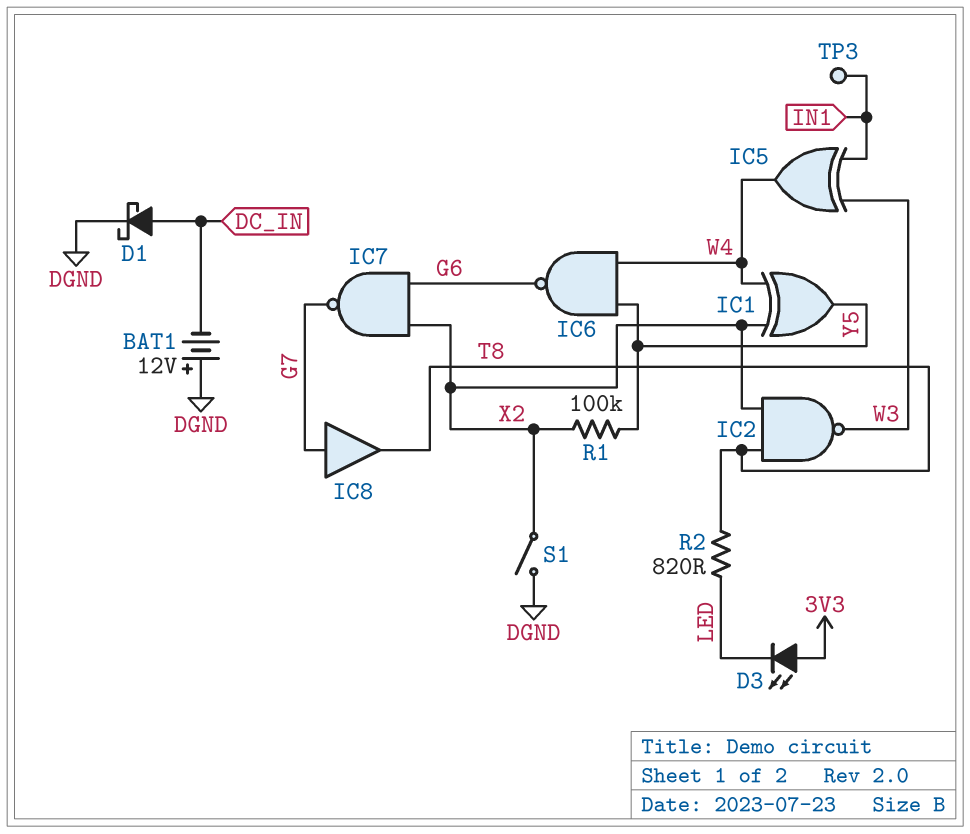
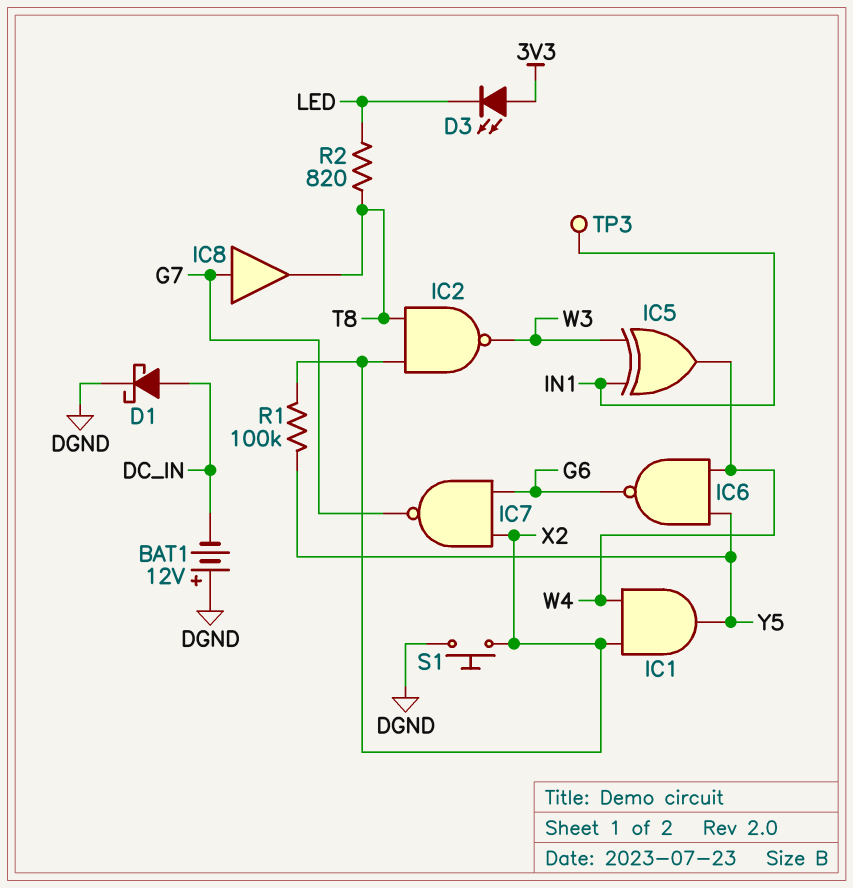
IC1: XOR (in W4, in X2, out Y5) -> AND (in W4, in X2, out Y5)
S1: switch (DGND, X2) -> button (DGND, X2)

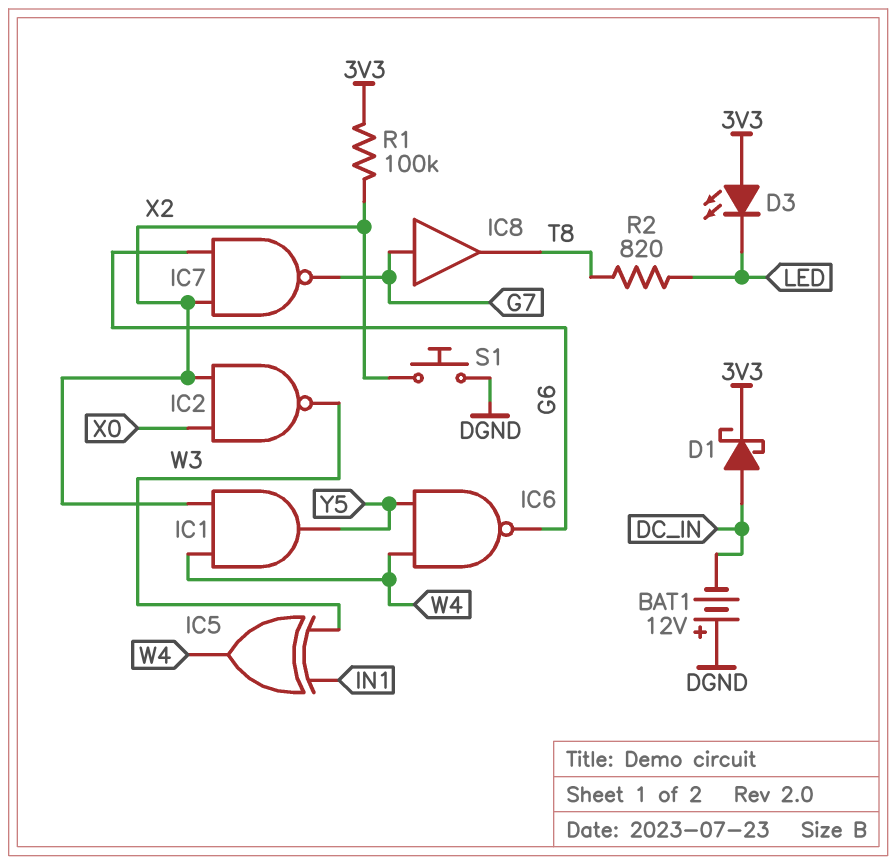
D1: schottky (A DC_IN, K DGND) -> schottky (A DC_IN, K 3V3)
IC2: NAND (in T8, in X2, out W3) -> NAND (in X0, in X2, out W3)
R1: 100k (X2, Y5) -> 100k (3V3, X2)
TP3: test point (IN1) -> none

